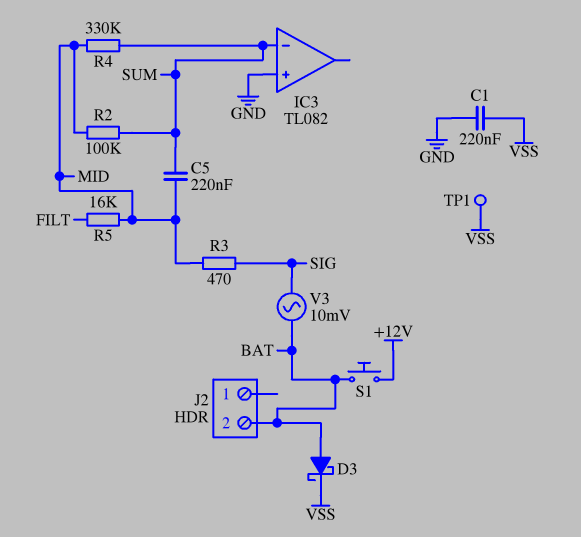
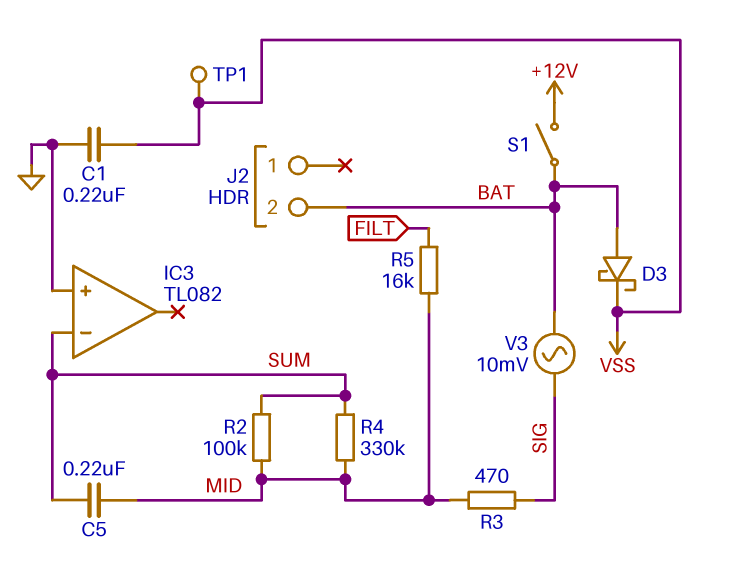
S1: button (+12V, BAT) -> switch (+12V, BAT)

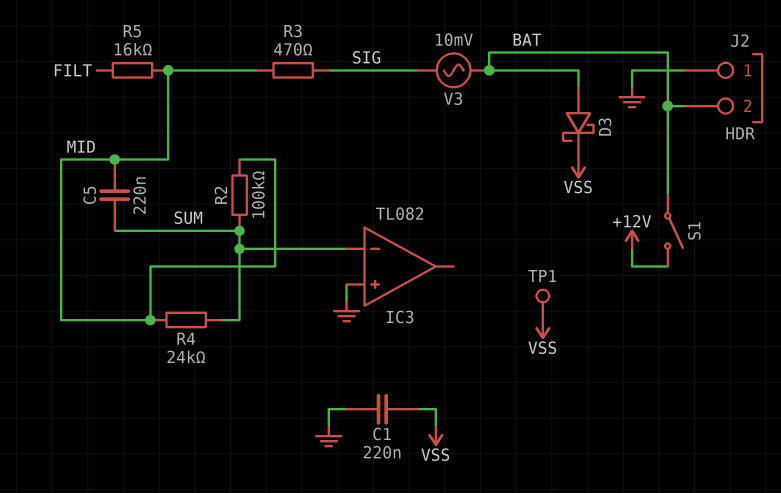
J2 pin 1: none -> GND
R4: 330k (MID, SUM) -> 24k (MID, SUM)

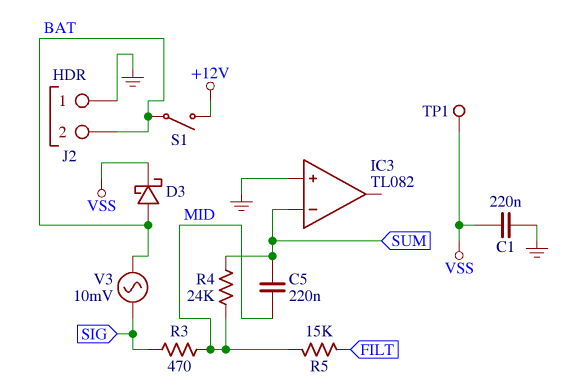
R2: 100k (MID, SUM) -> none
R5: 16k (FILT, MID) -> 15k (FILT, MID)

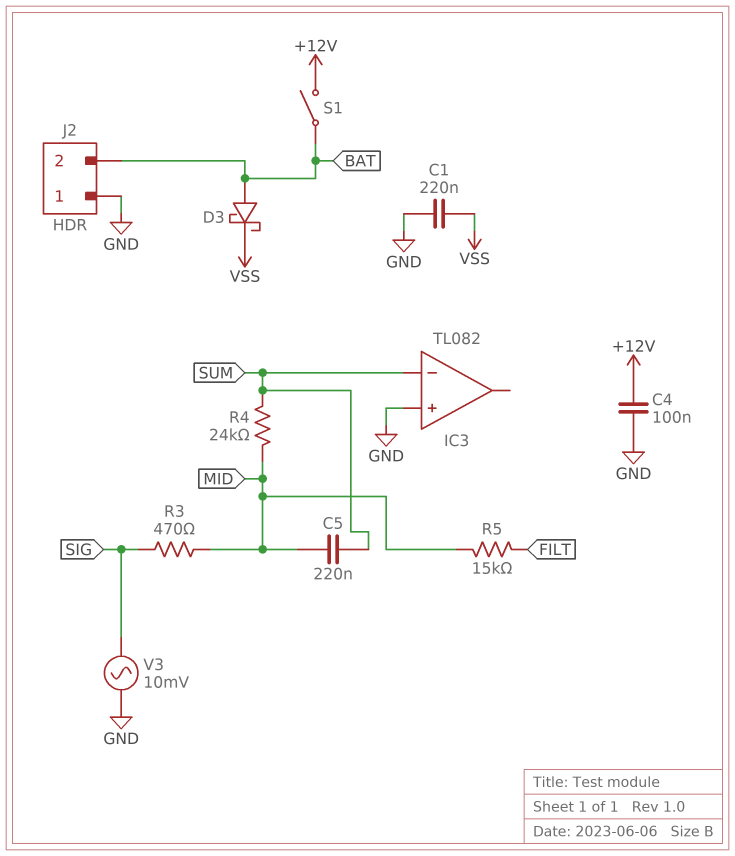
C4: none -> 100nF (+12V, GND)
TP1: test point (VSS) -> none
V3: AC 10mV (BAT, SIG) -> AC 10mV (GND, SIG)

